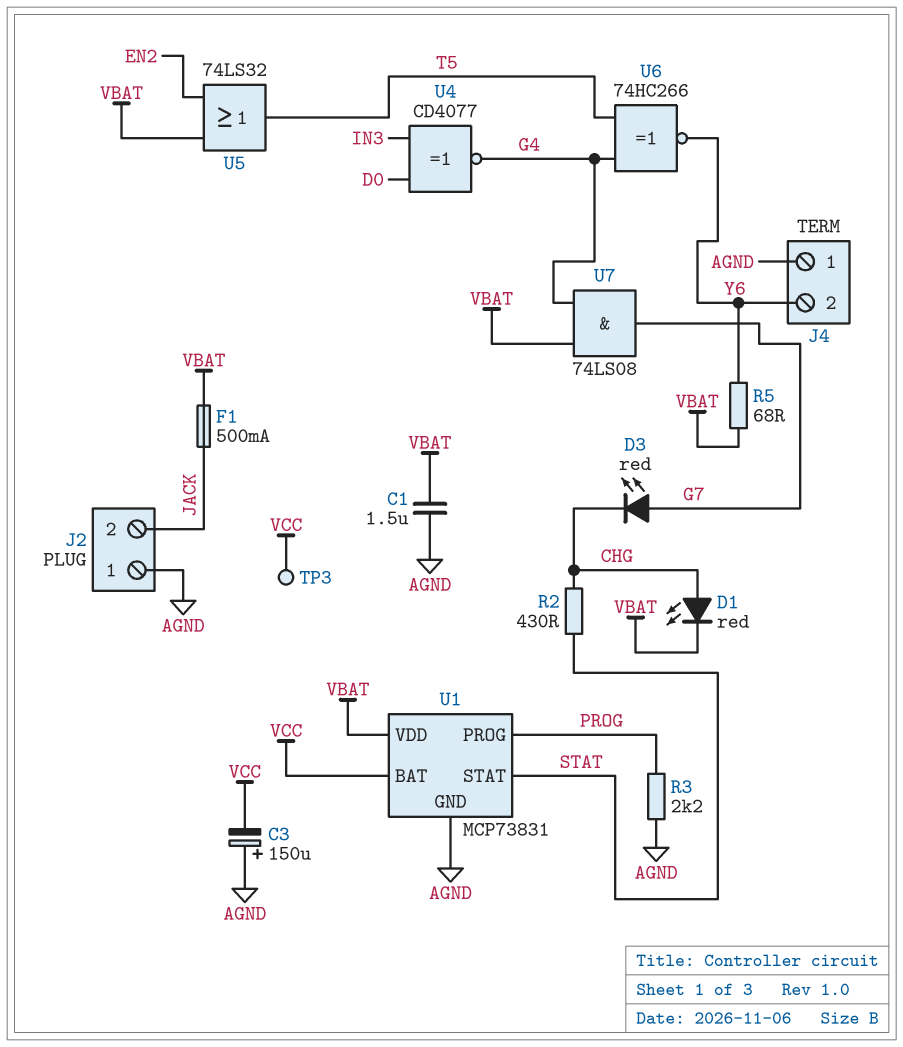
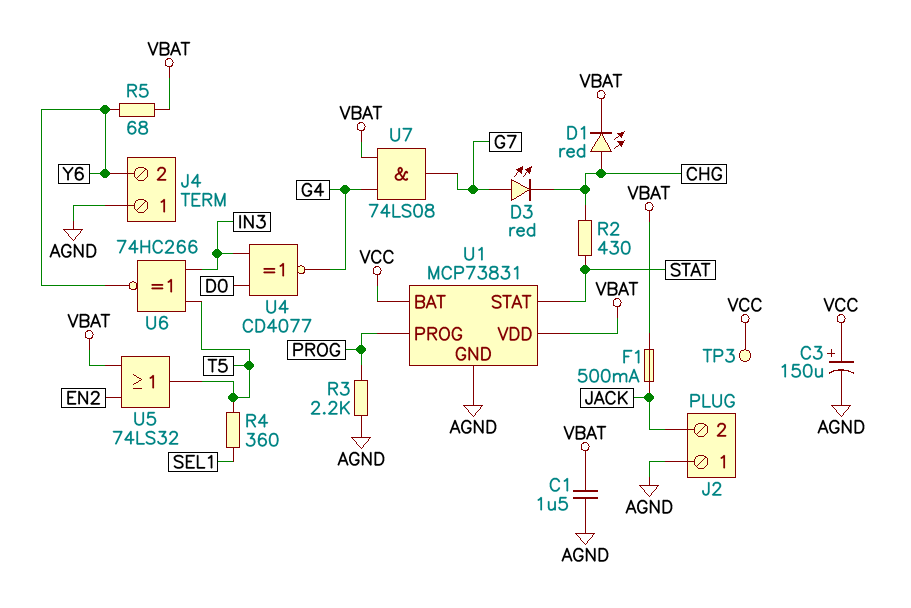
C3: 150uF (plus AGND, minus VCC) -> 150uF (plus VCC, minus AGND)
R4: none -> 360 (SEL1, T5)
U6: XNOR 74HC266 (in G4, in T5, out Y6) -> XNOR 74HC266 (in IN3, in T5, out Y6)

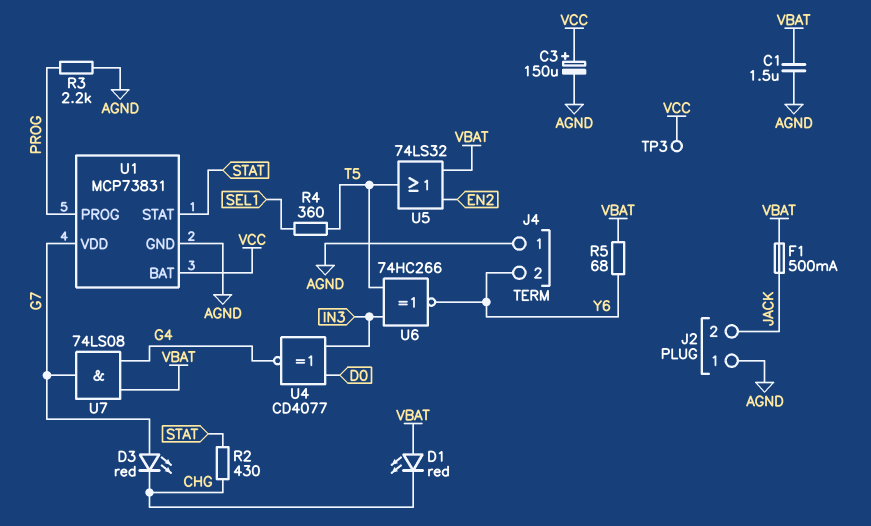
D1: LED red (A CHG, K VBAT) -> LED red (A VBAT, K CHG)
U1 pin VDD: VBAT -> G7

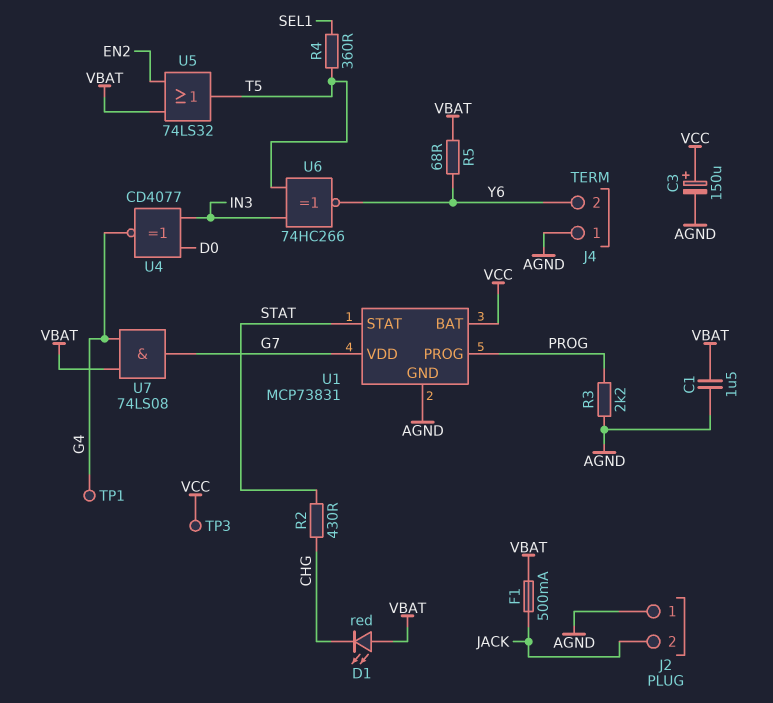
D3: LED red (A G7, K CHG) -> none
TP1: none -> test point (G4)

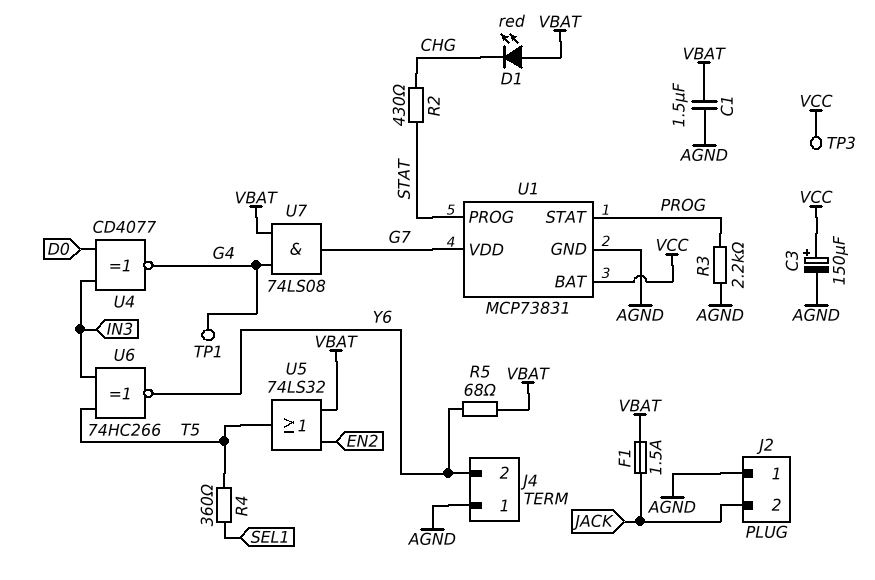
F1: 500mA (JACK, VBAT) -> 1.5A (JACK, VBAT)
U1 pin PROG: PROG -> STAT
U1 pin STAT: STAT -> PROG

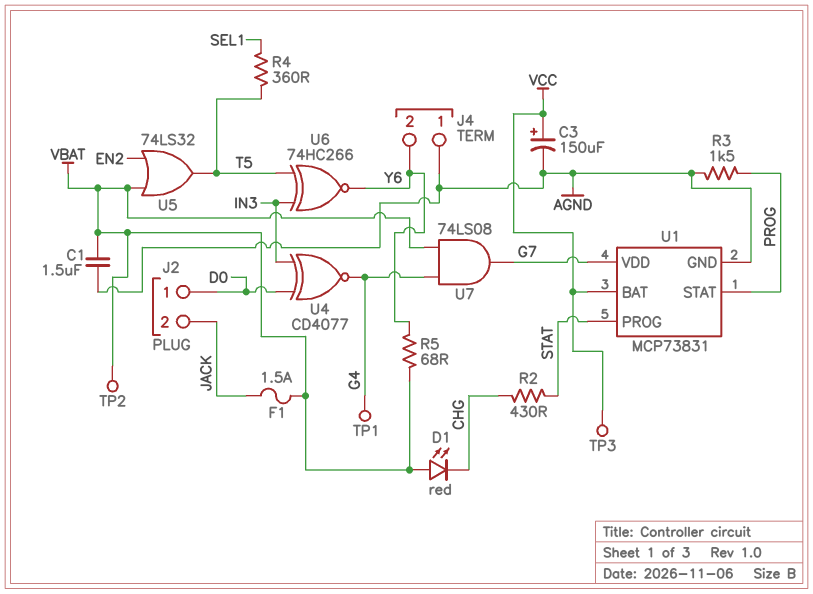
J2 pin 1: AGND -> D0
R3: 2.2k (AGND, PROG) -> 1.5k (AGND, PROG)
TP2: none -> test point (VBAT)

